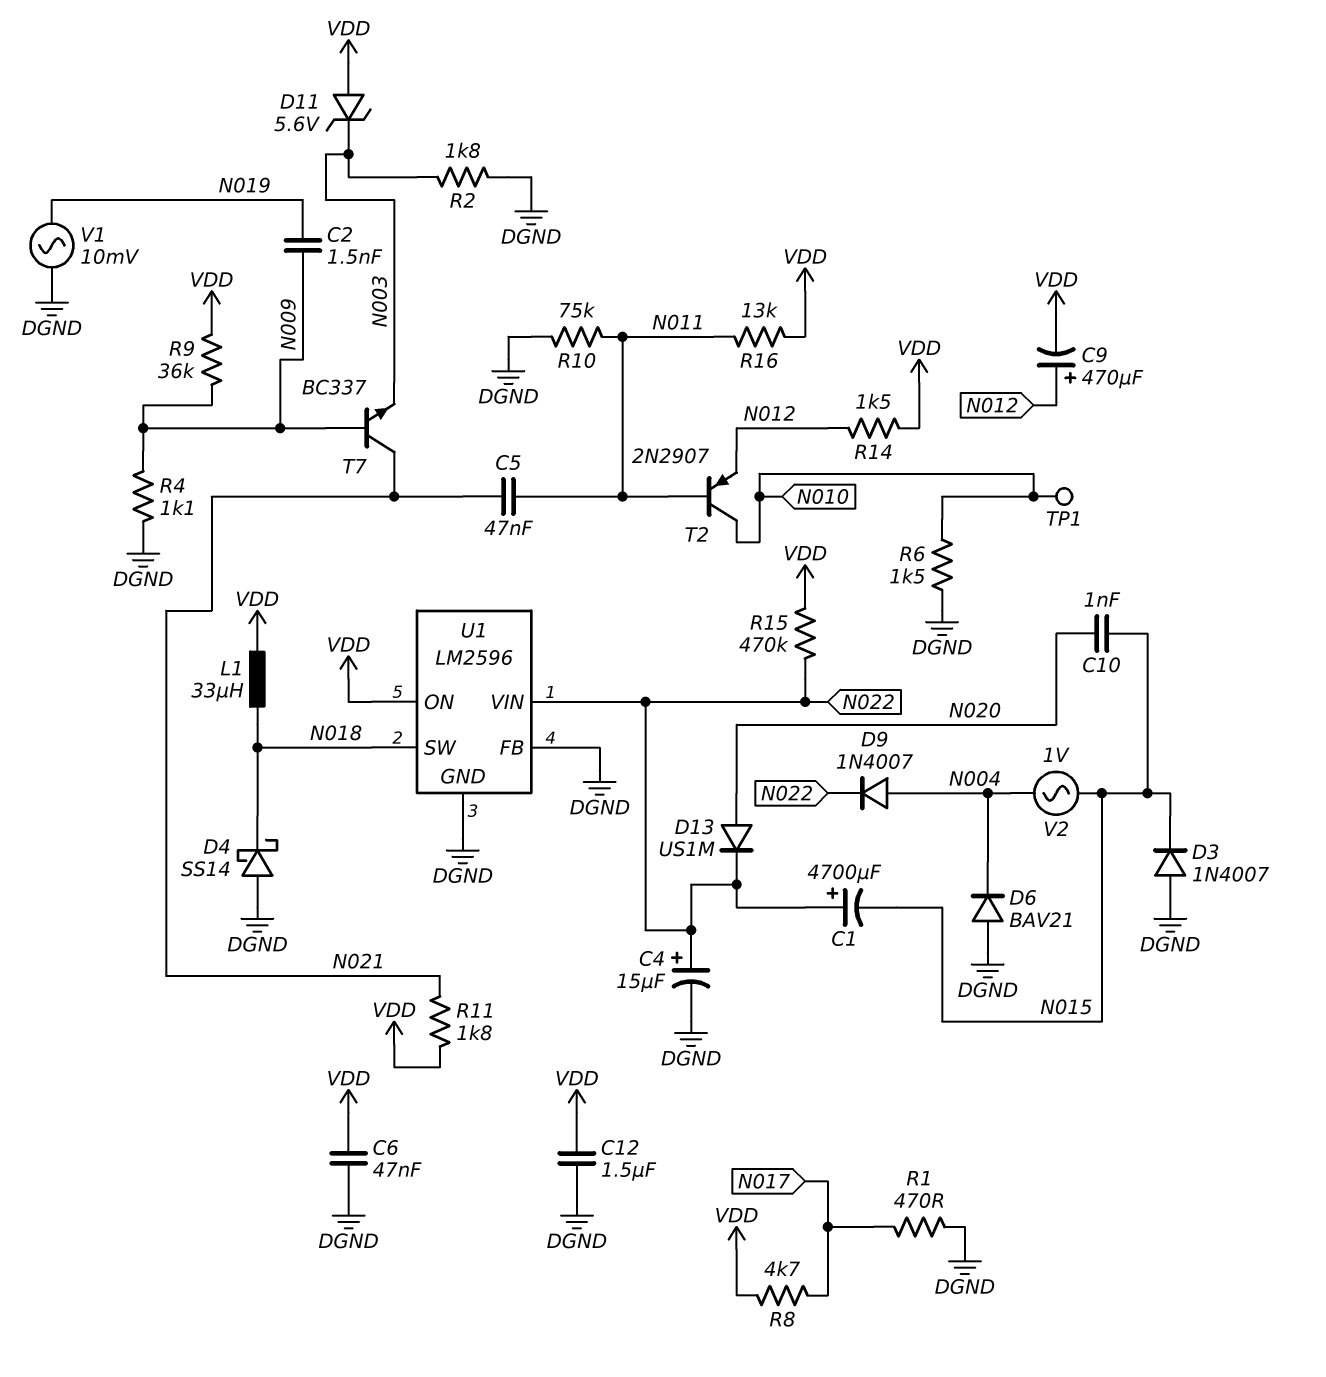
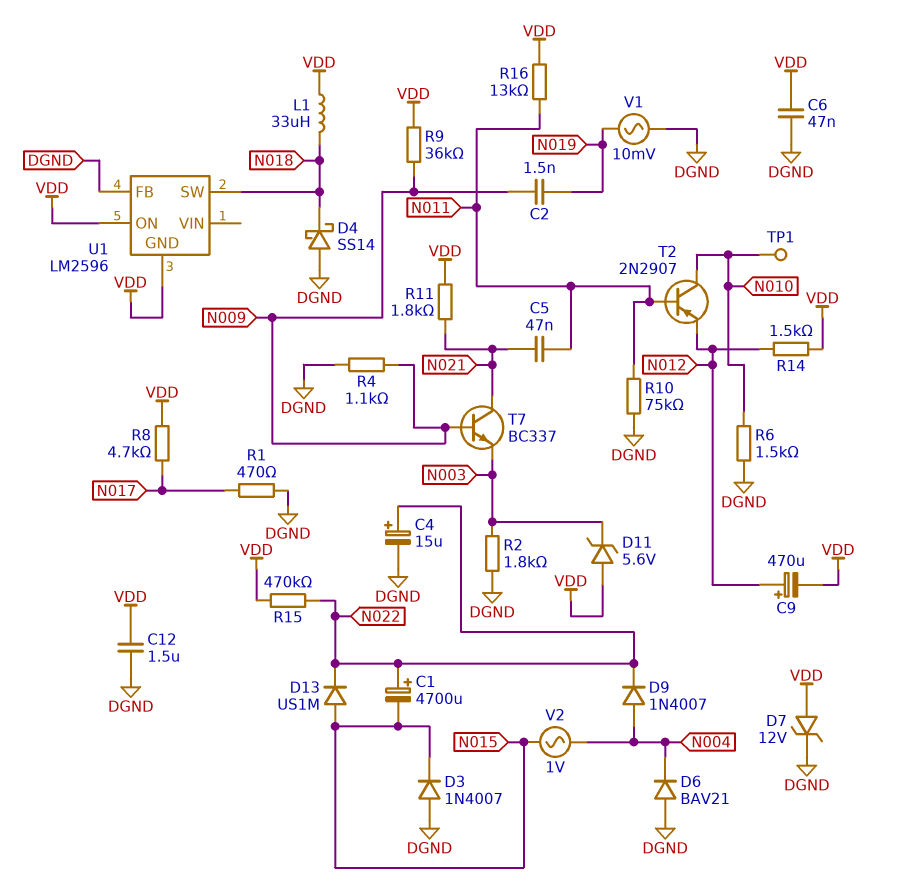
C10: 1nF (N015, N020) -> none
D7: none -> zener 12V (A VDD, K DGND)
D13: diode US1M (A N020, K N022) -> diode US1M (A N015, K N022)
U1 pin GND: DGND -> VDD
U1 pin VIN: N022 -> none

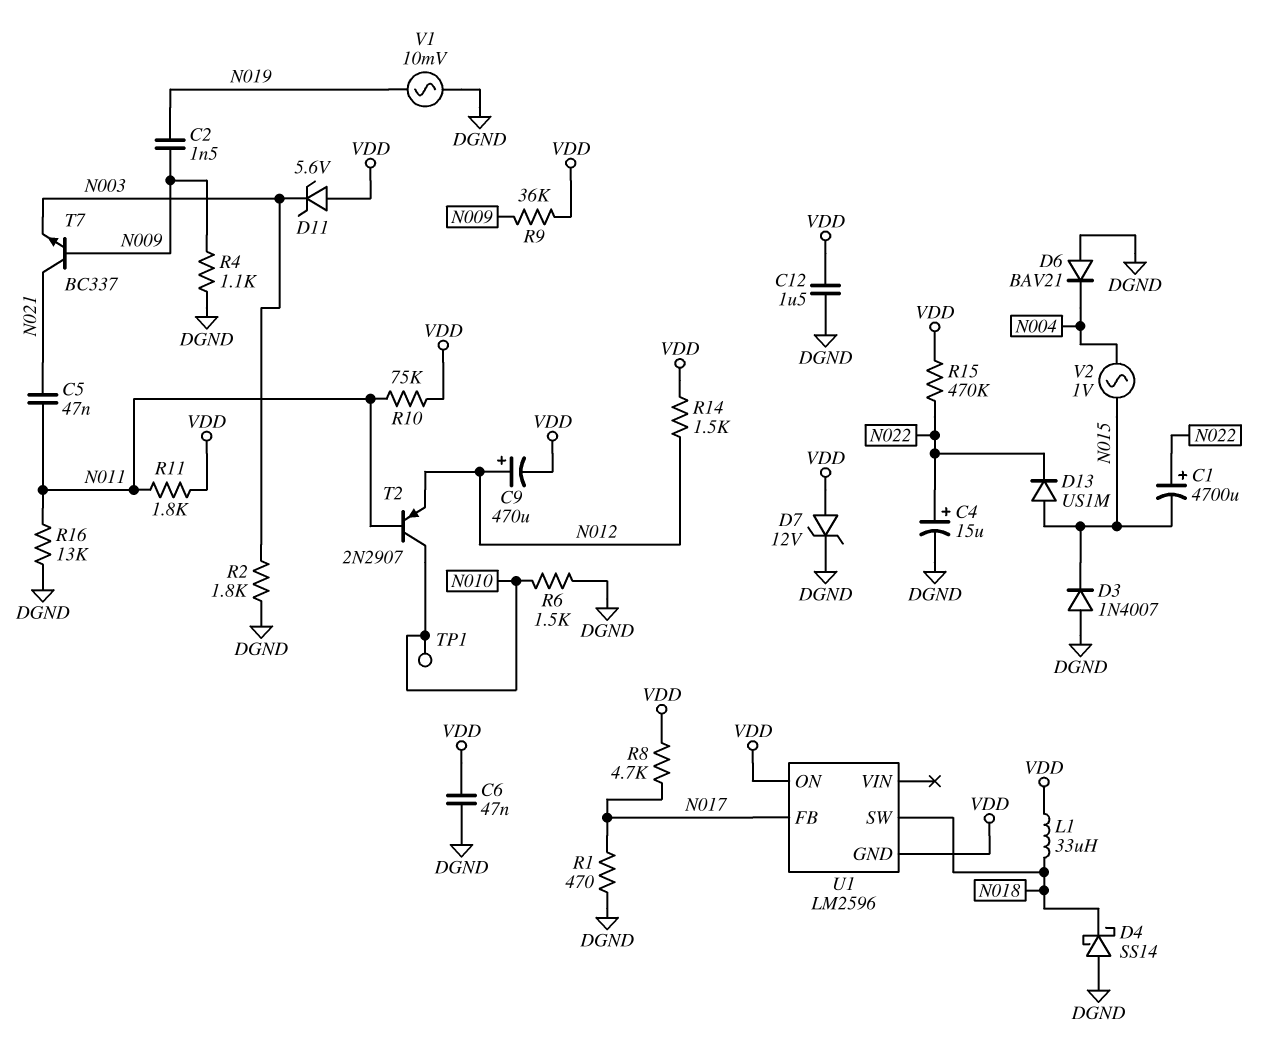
D9: diode 1N4007 (A N004, K N022) -> none
R10: 75k (DGND, N011) -> 75k (N011, VDD)
R11: 1.8k (N021, VDD) -> 1.8k (N011, VDD)
R16: 13k (N011, VDD) -> 13k (DGND, N011)
U1 pin FB: DGND -> N017

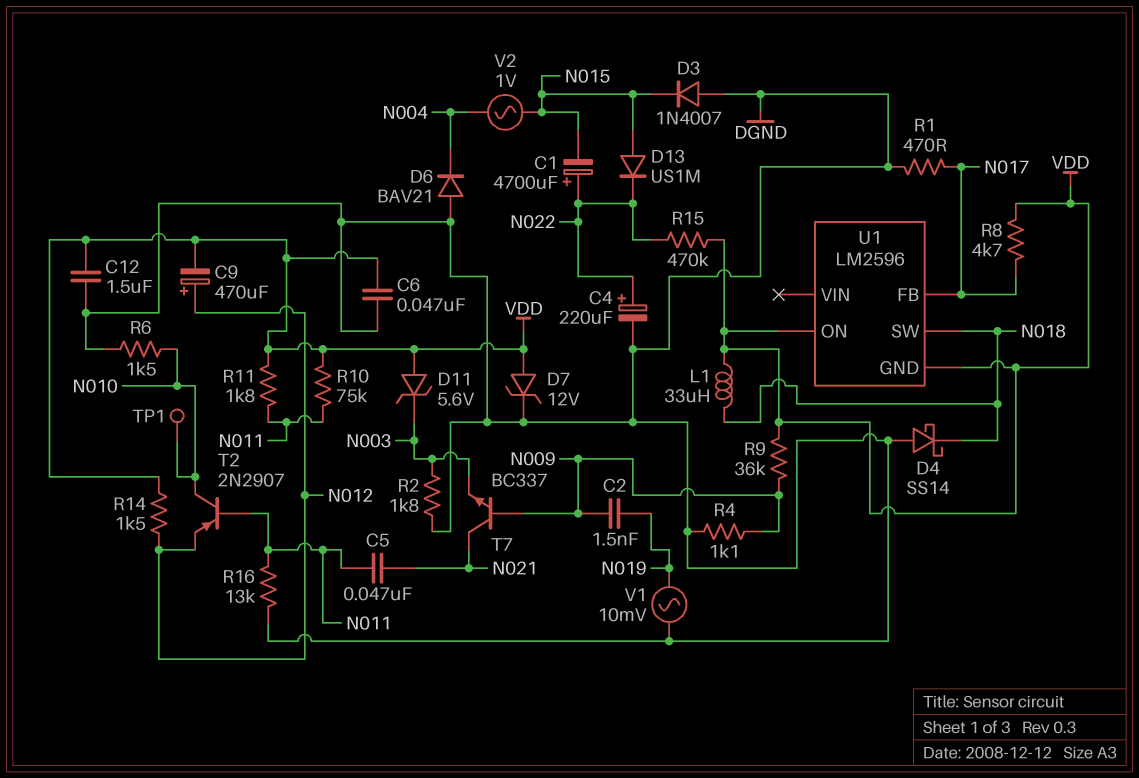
C4: 15uF (plus N022, minus DGND) -> 220uF (plus N022, minus DGND)

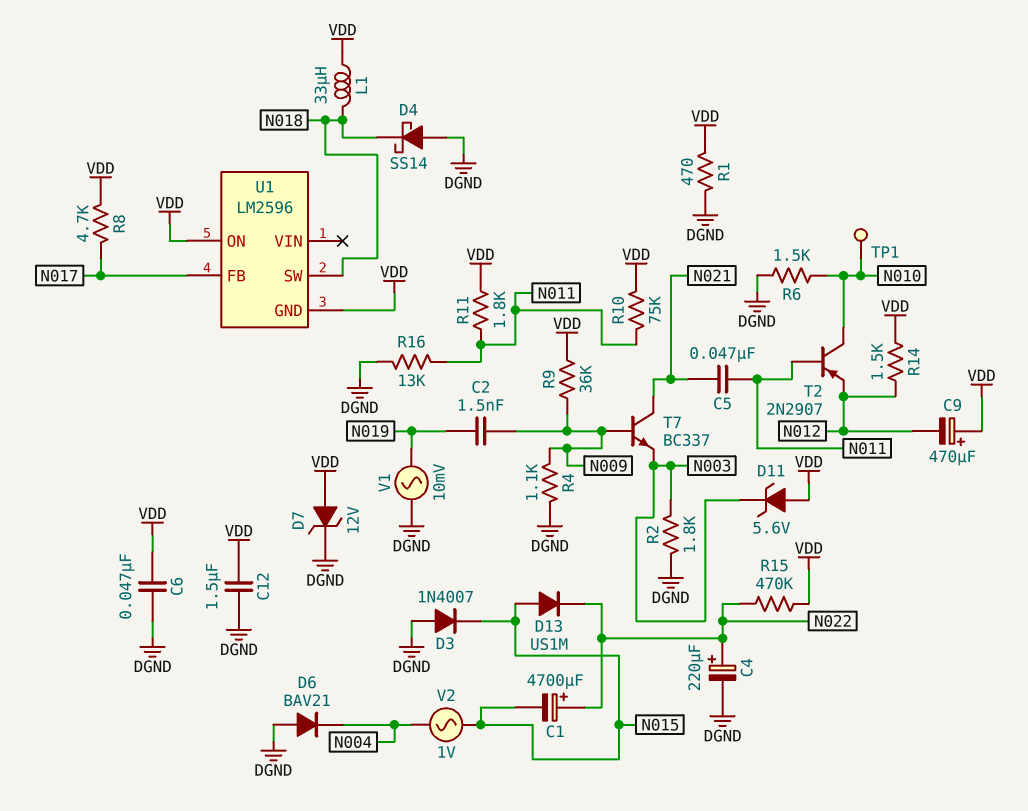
C9: 470uF (plus N012, minus VDD) -> 470uF (plus VDD, minus N012)
R1: 470 (DGND, N017) -> 470 (DGND, VDD)

